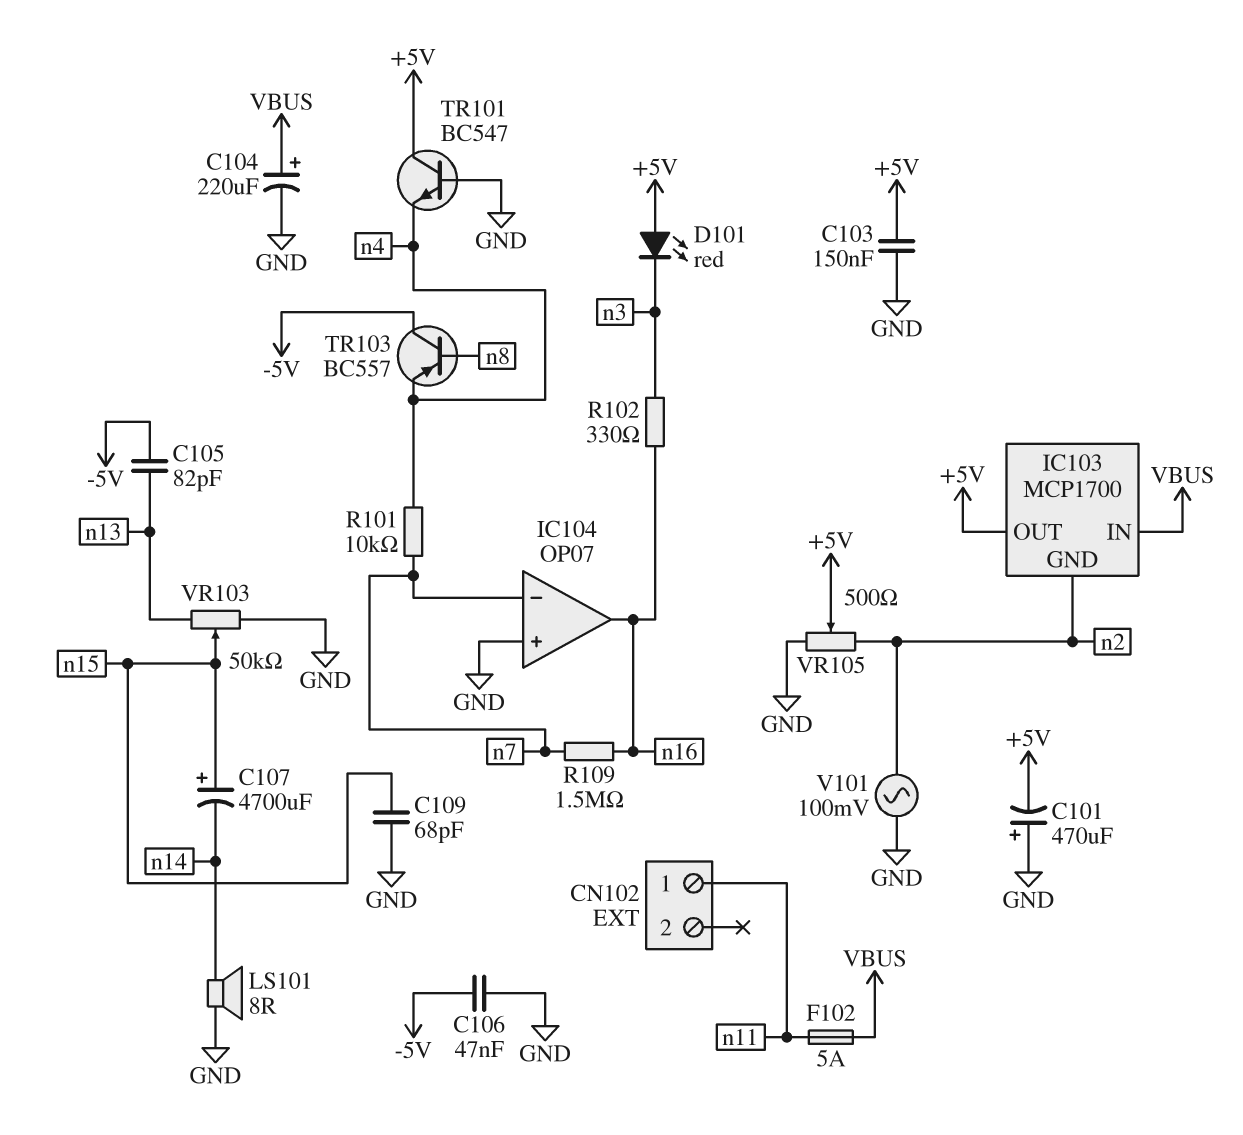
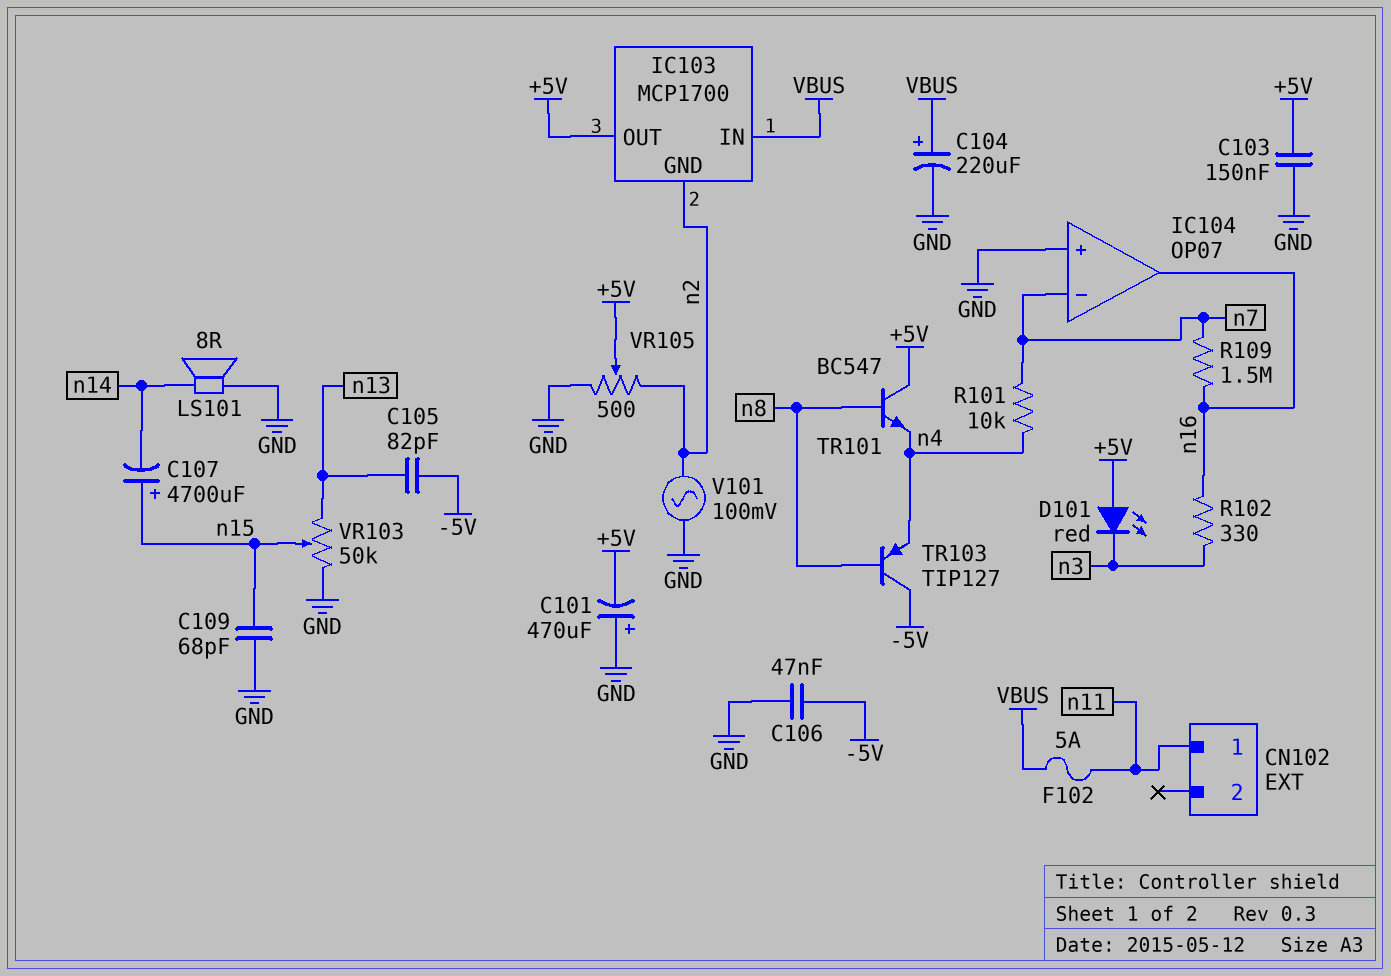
TR101: NPN BC547 (B GND, C +5V, E n4) -> NPN BC547 (B n8, C +5V, E n4)
TR103: PNP BC557 (B n8, C -5V, E n4) -> PNP TIP127 (B n8, C -5V, E n4)

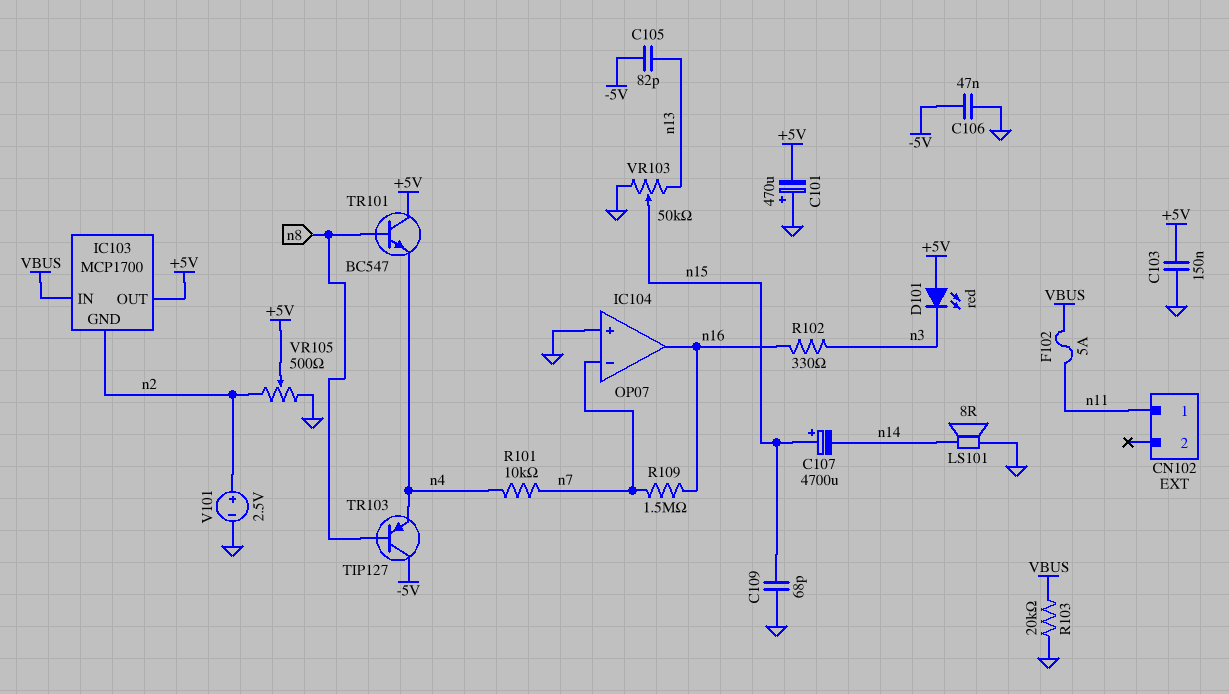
C104: 220uF (plus VBUS, minus GND) -> none
R103: none -> 20k (GND, VBUS)
V101: AC 100mV (GND, n2) -> 2.5V (plus n2, minus GND)

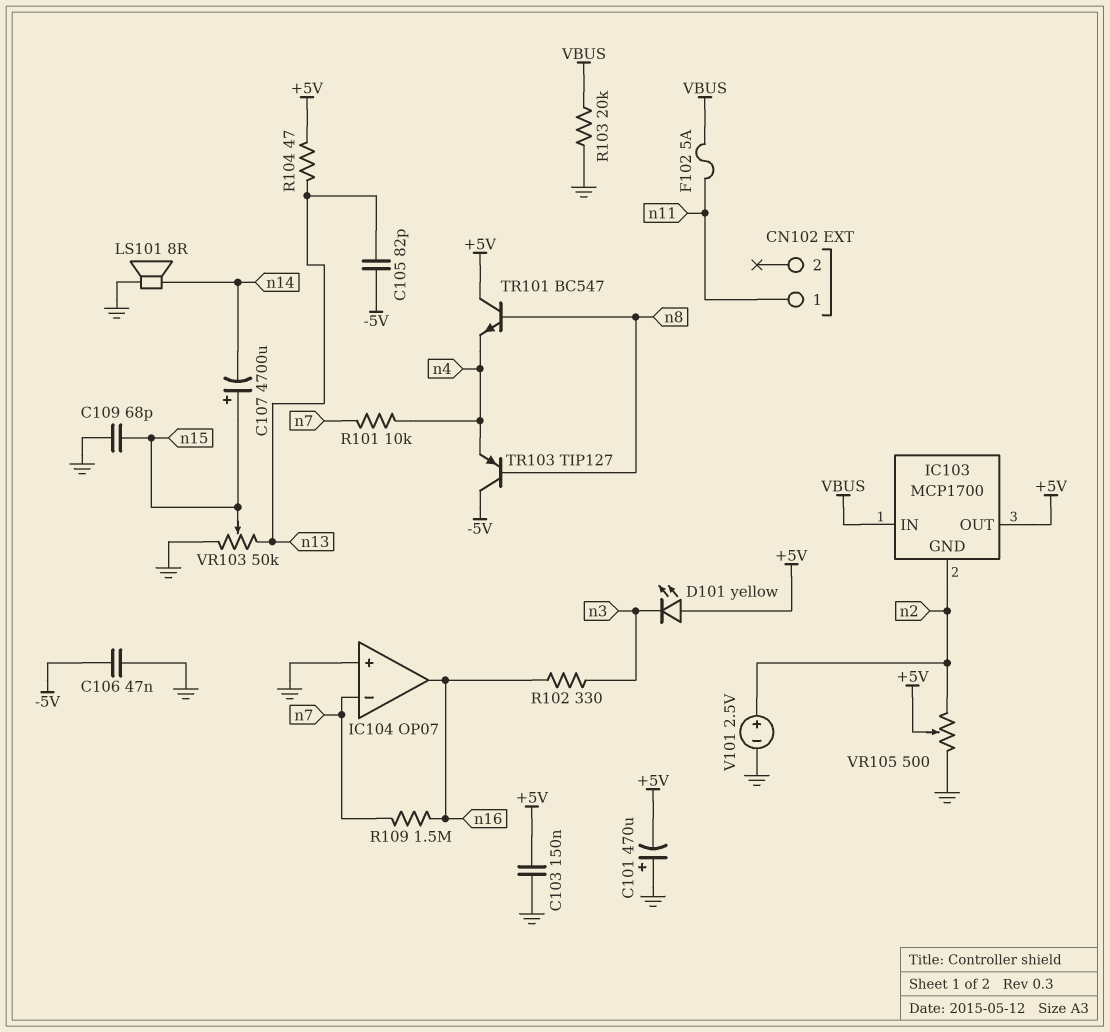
D101: LED red (A +5V, K n3) -> LED yellow (A +5V, K n3)
R104: none -> 47 (+5V, n13)

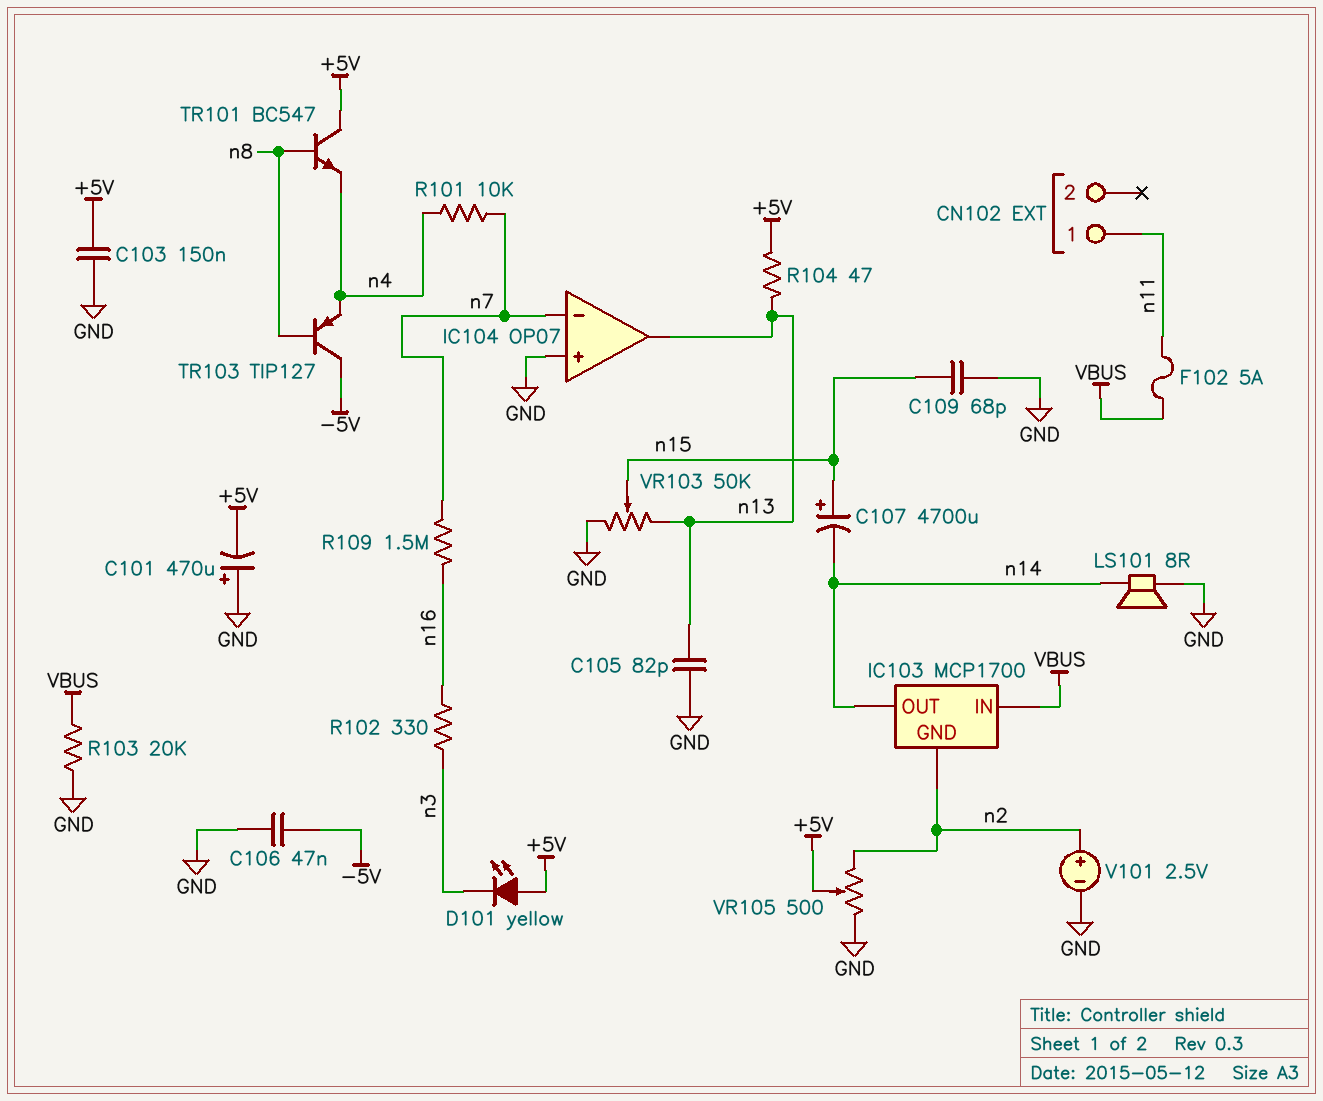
C105: 82pF (-5V, n13) -> 82pF (GND, n13)
IC103 pin OUT: +5V -> n14
IC104 pin out: n16 -> n13

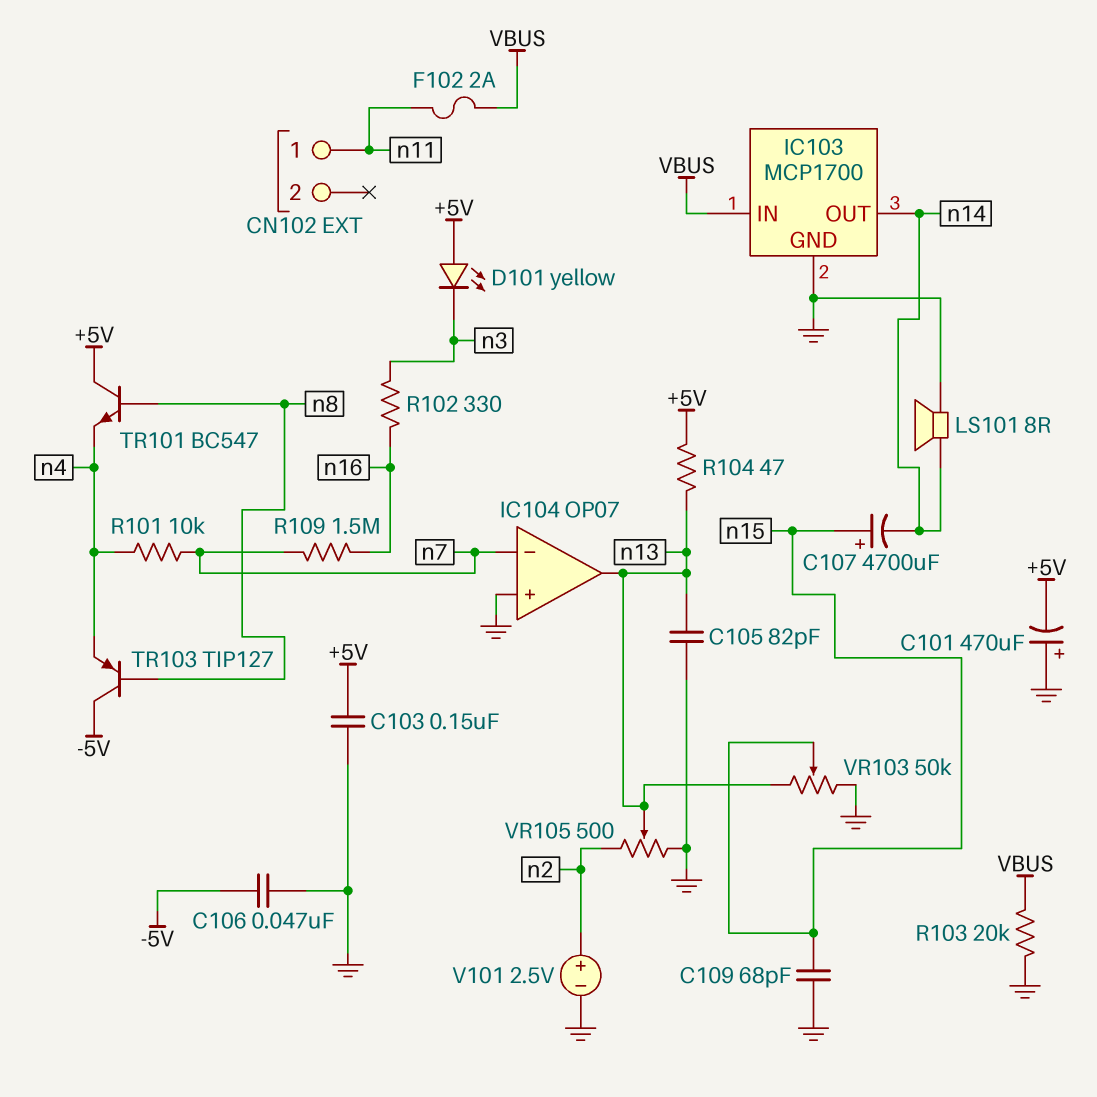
F102: 5A (VBUS, n11) -> 2A (VBUS, n11)
IC103 pin GND: n2 -> GND
VR105: 500 (GND, n2, wiper +5V) -> 500 (GND, n2, wiper n13)

